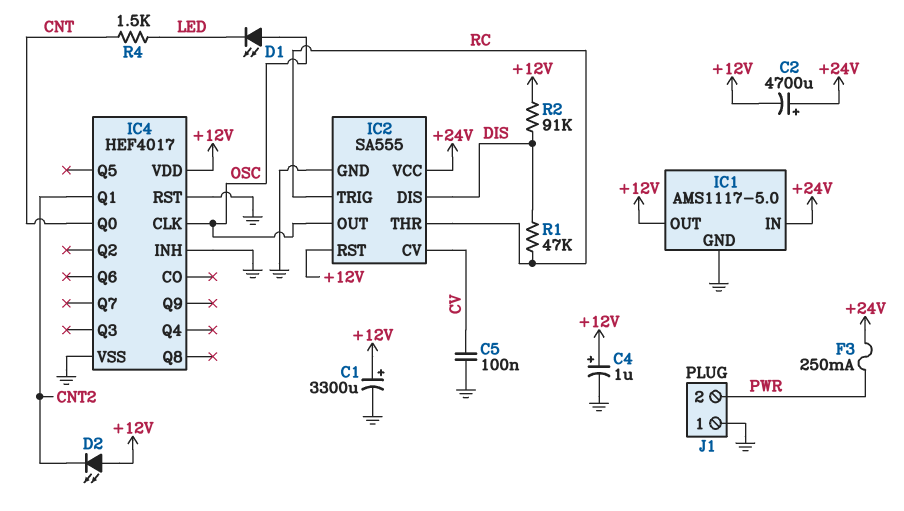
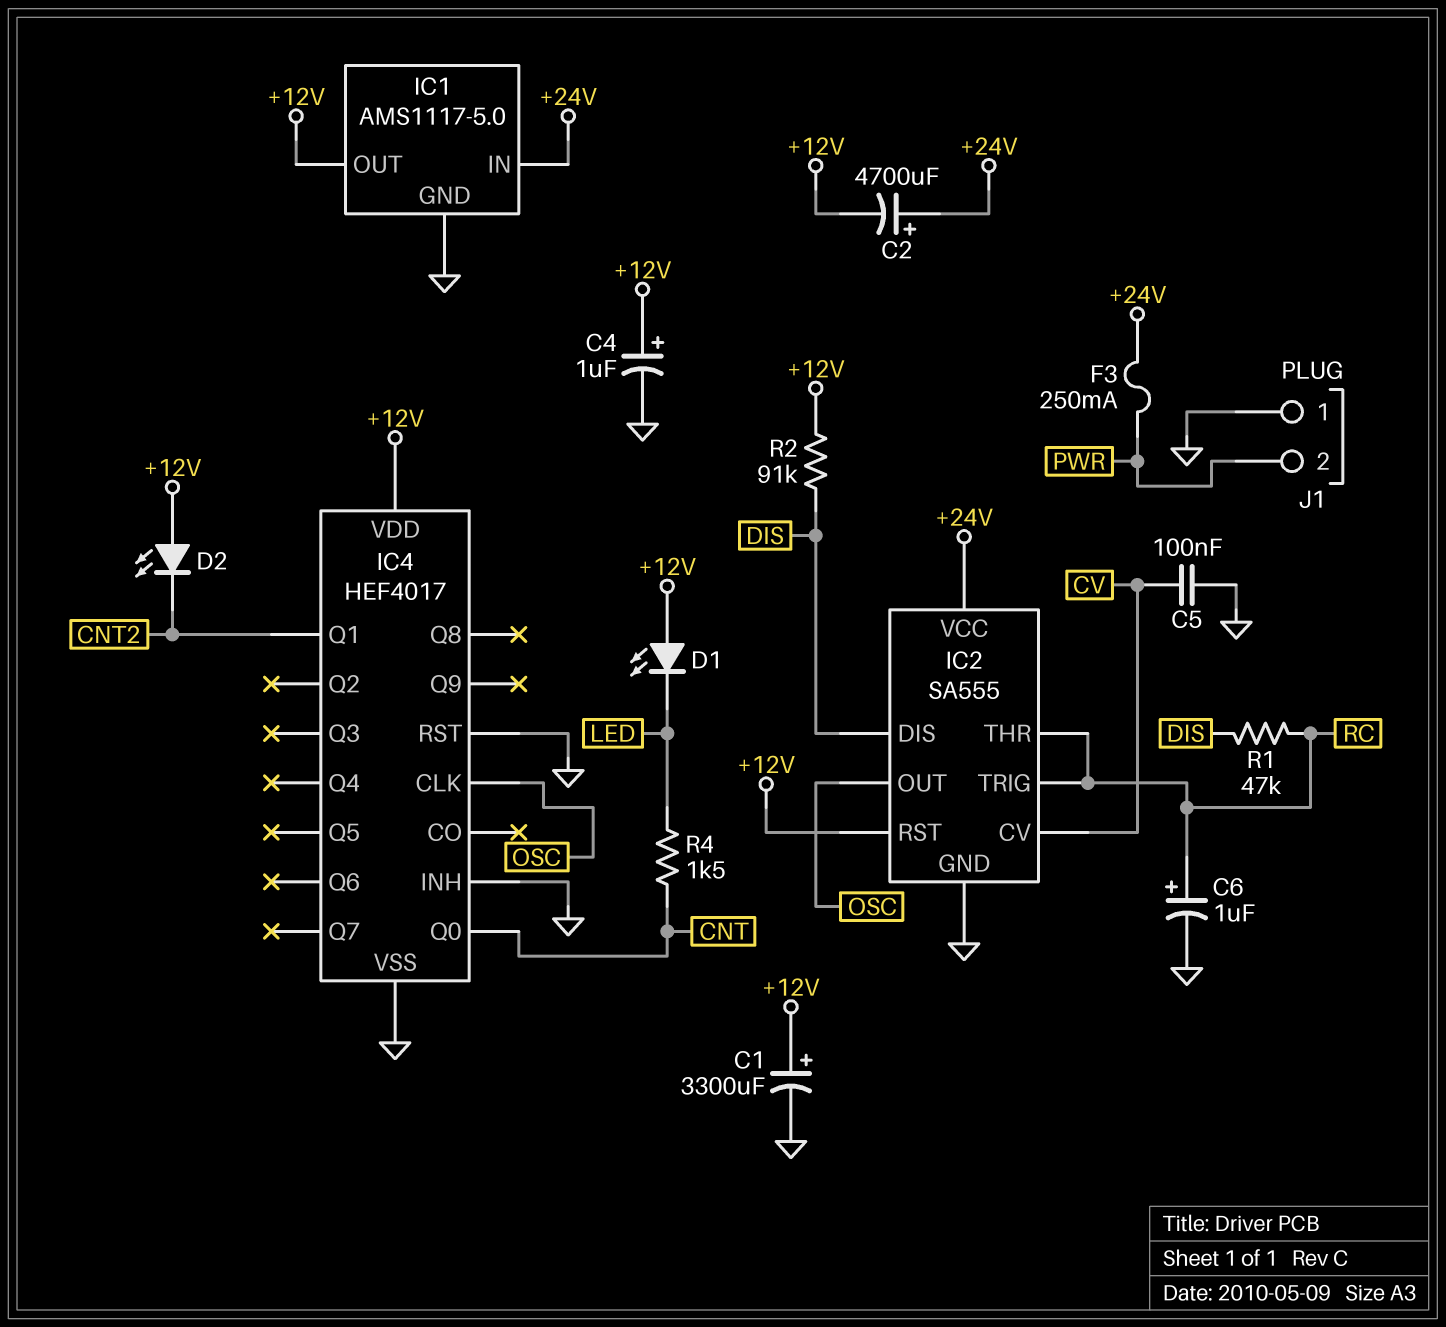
C6: none -> 1uF (plus RC, minus GND)
D1: LED (A OSC, K LED) -> LED (A +12V, K LED)

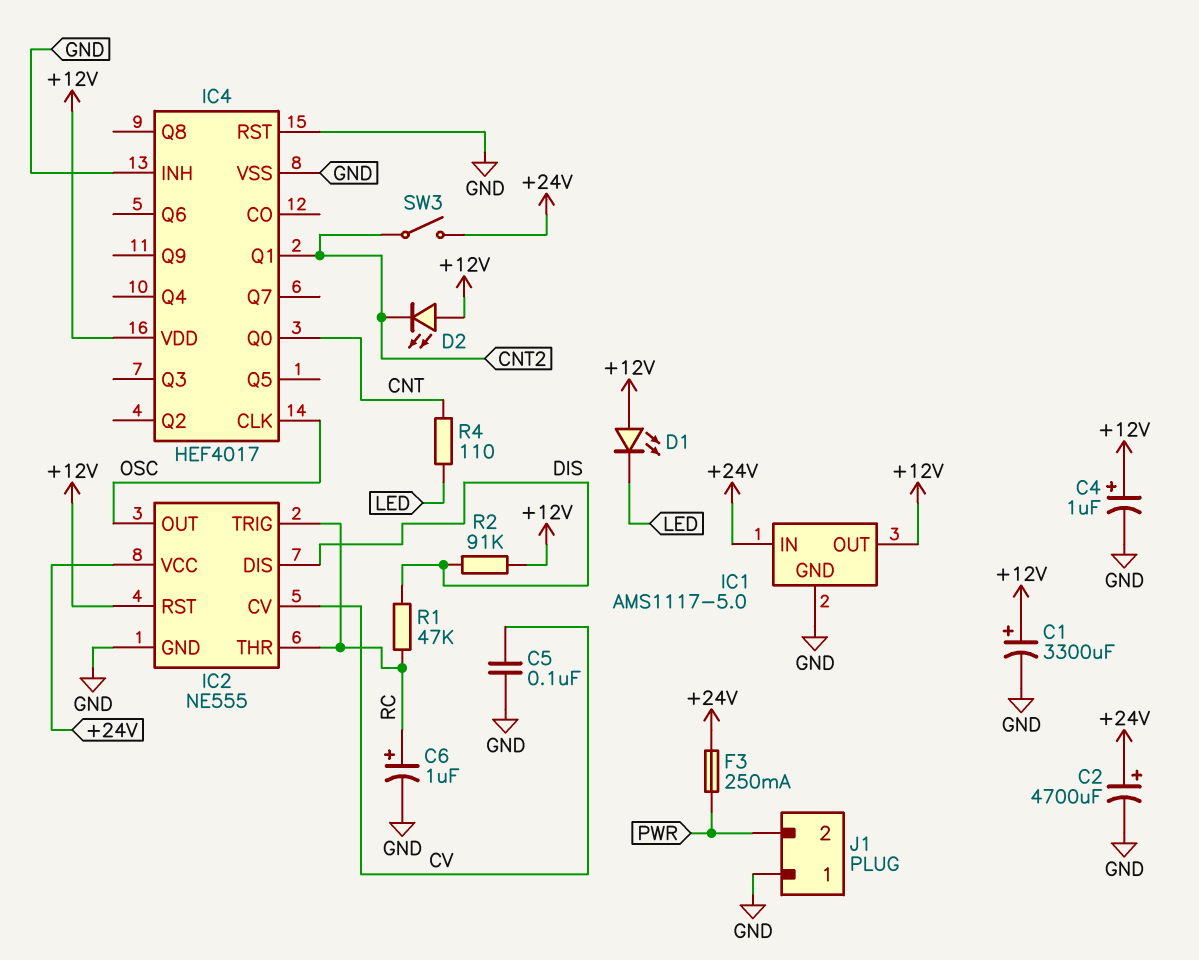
C2: 4700uF (plus +24V, minus +12V) -> 4700uF (plus +24V, minus GND)
IC2: SA555 -> NE555
R4: 1.5k (CNT, LED) -> 110 (CNT, LED)
SW3: none -> switch (+24V, CNT2)

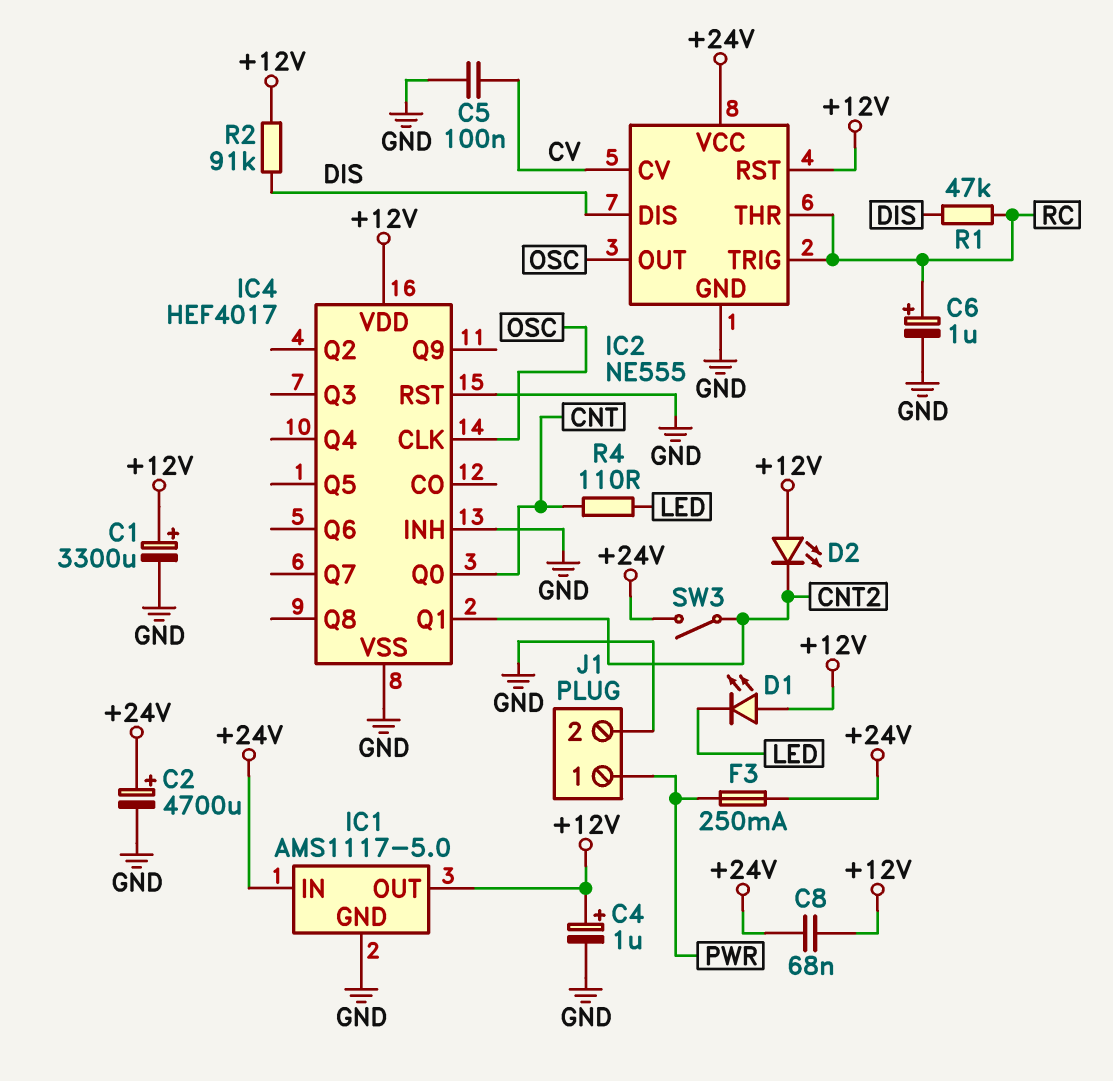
C8: none -> 68nF (+12V, +24V)
J1 pin 1: GND -> PWR
J1 pin 2: PWR -> GND

